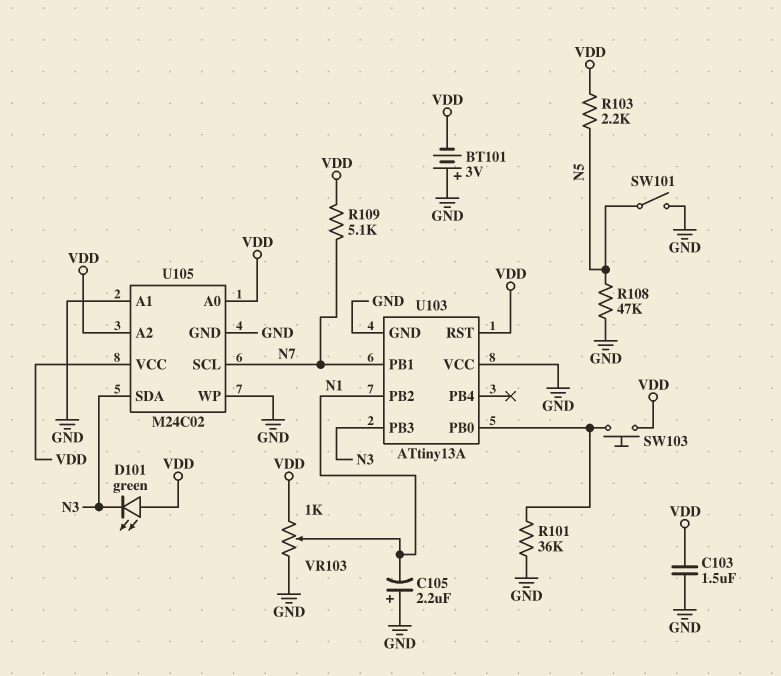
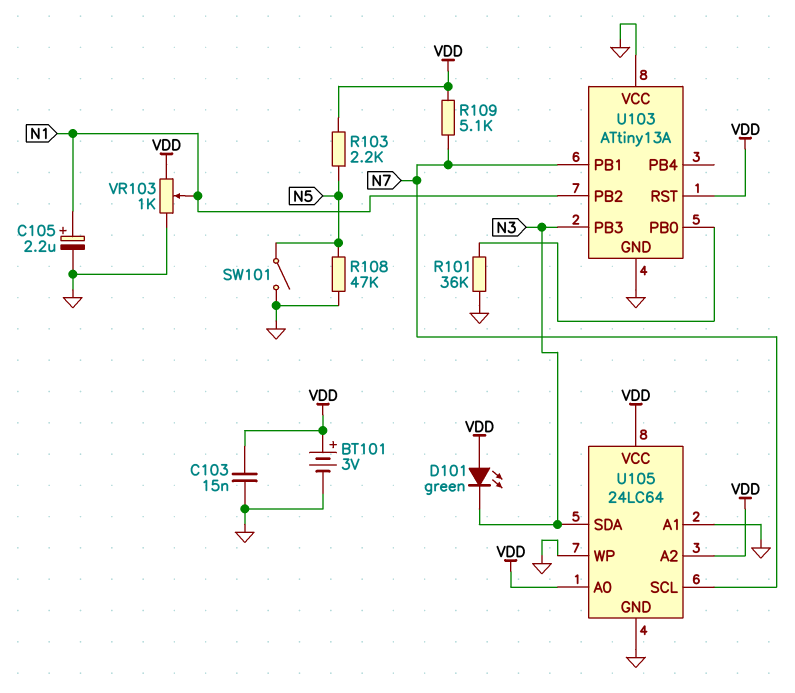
BT101: 3V (plus GND, minus VDD) -> 3V (plus VDD, minus GND)
C103: 1.5uF (GND, VDD) -> 15nF (GND, VDD)
C105: 2.2uF (plus GND, minus N1) -> 2.2uF (plus N1, minus GND)
SW103: button (U103/PB0, VDD) -> none
U105: M24C02 -> 24LC64

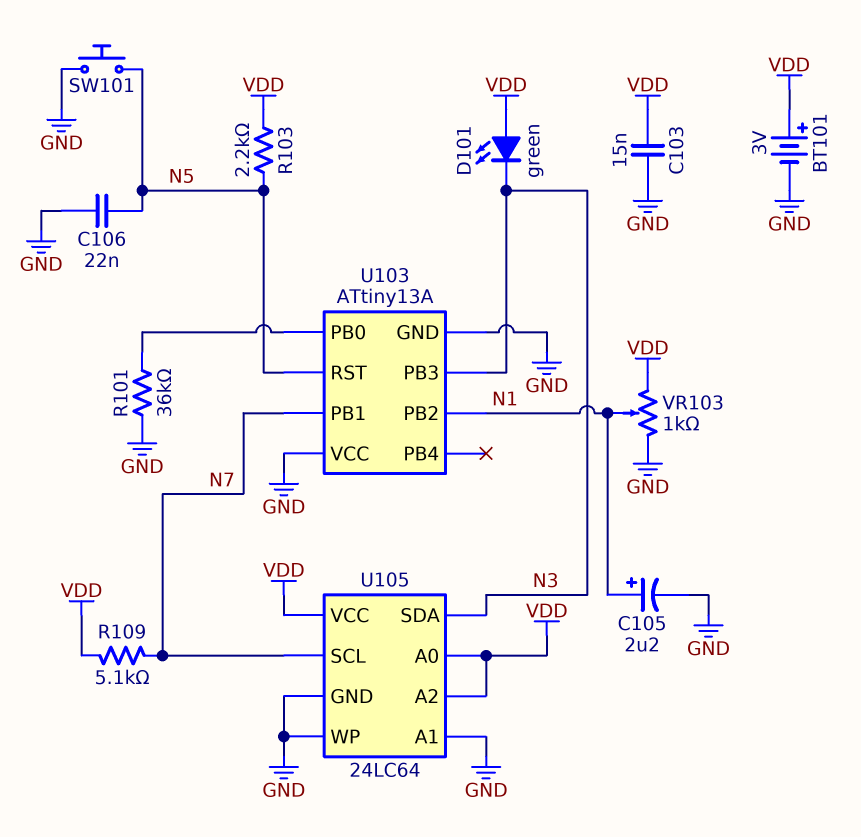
C106: none -> 22nF (GND, N5)
R108: 47k (GND, N5) -> none
SW101: switch (GND, N5) -> button (GND, N5)
U103 pin RST: VDD -> N5

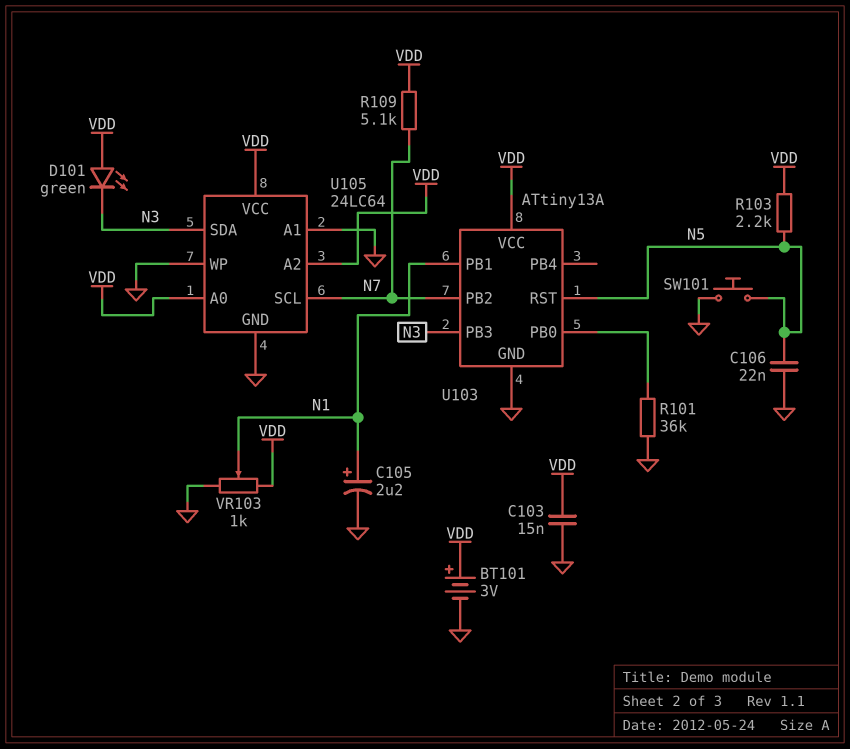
U103 pin PB1: N7 -> N1
U103 pin PB2: N1 -> N7
U103 pin VCC: GND -> VDD

